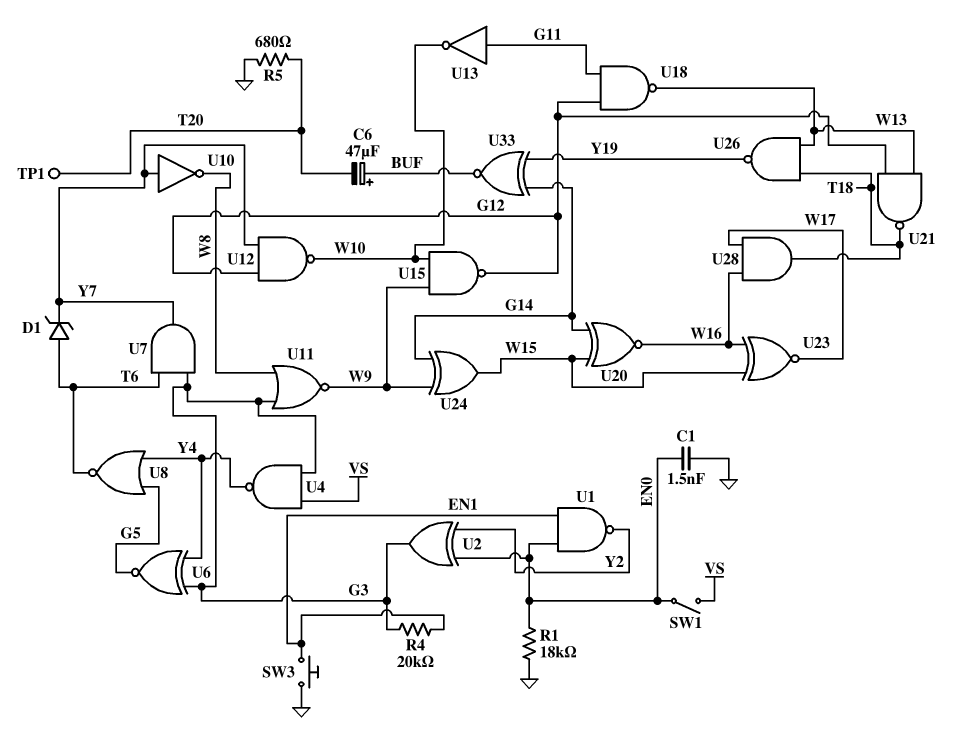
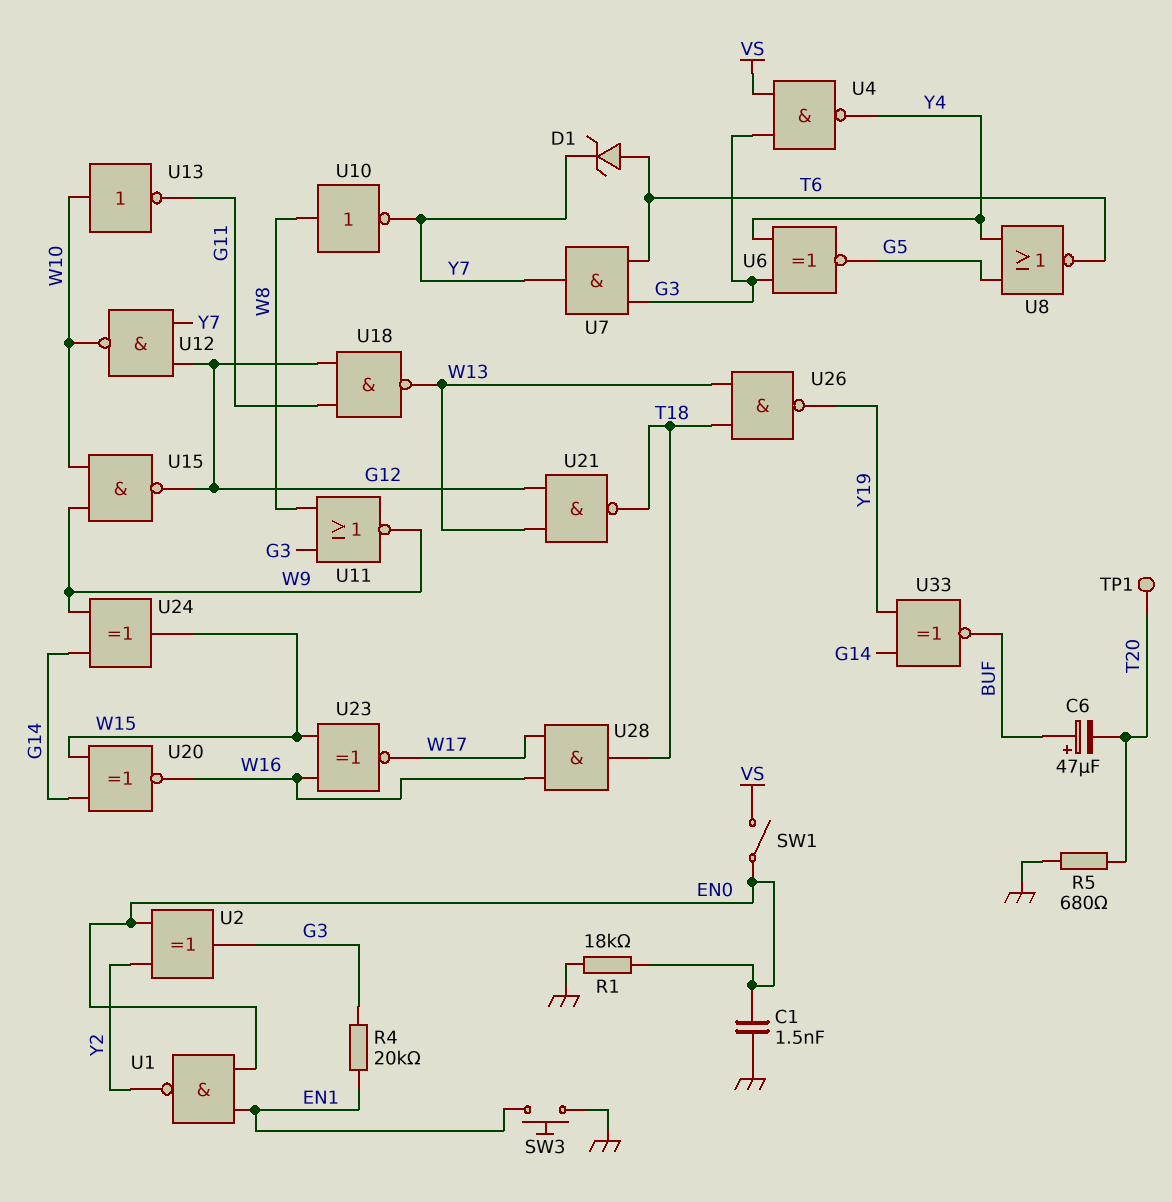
U10: NOT (in Y7, out W8) -> NOT (in W8, out Y7)
U13: NOT (in G11, out W10) -> NOT (in W10, out G11)

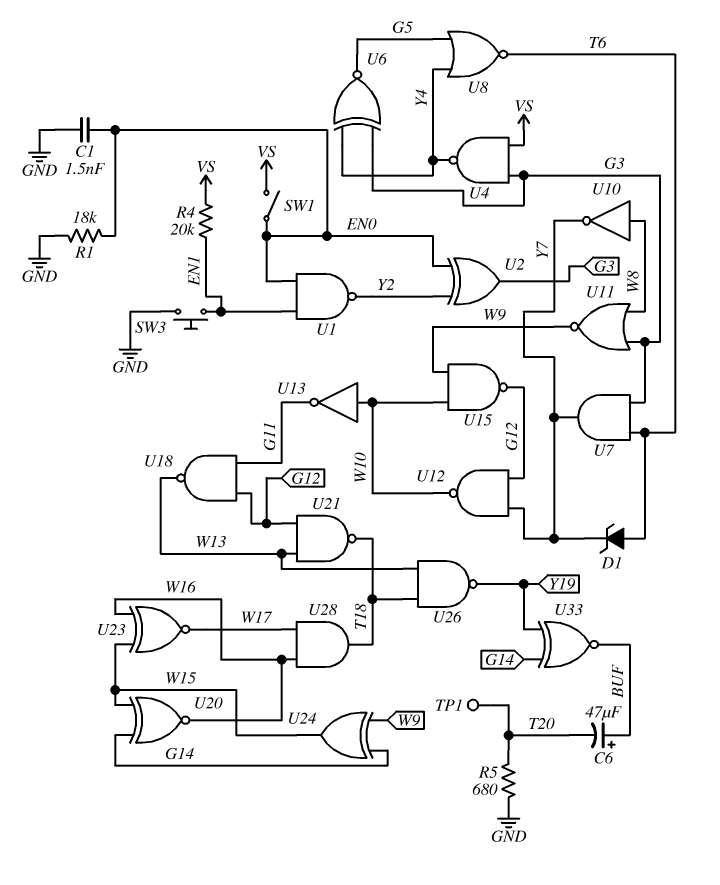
R4: 20k (EN1, G3) -> 20k (EN1, VS)

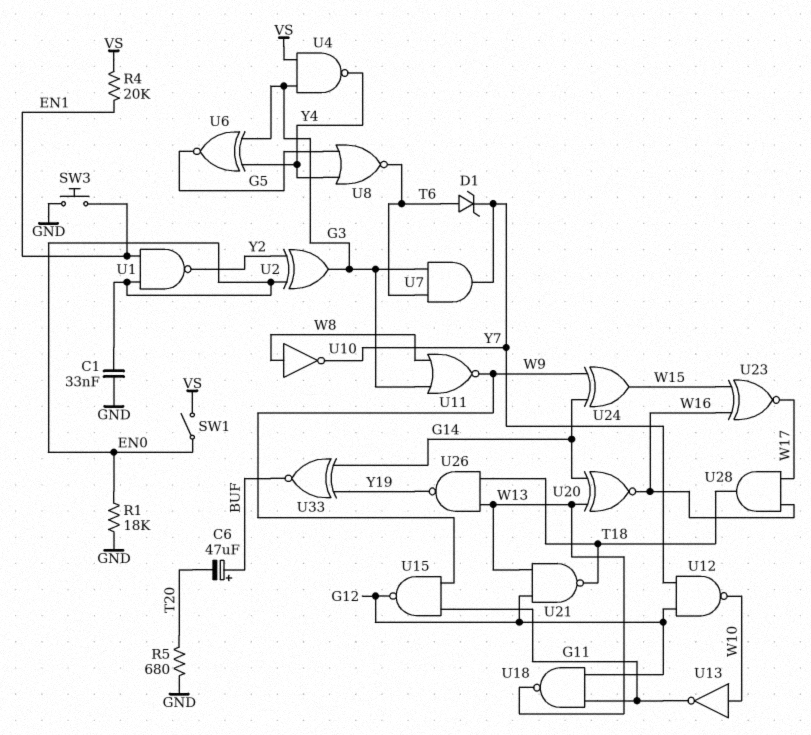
C1: 1.5nF (EN0, GND) -> 33nF (EN0, GND)
TP1: test point (T20) -> none
U15: NAND (in W9, in W10, out G12) -> NAND (in G11, in W9, out G12)
U20: XNOR (in G14, in W15, out W16) -> XNOR (in G14, in W13, out W16)

